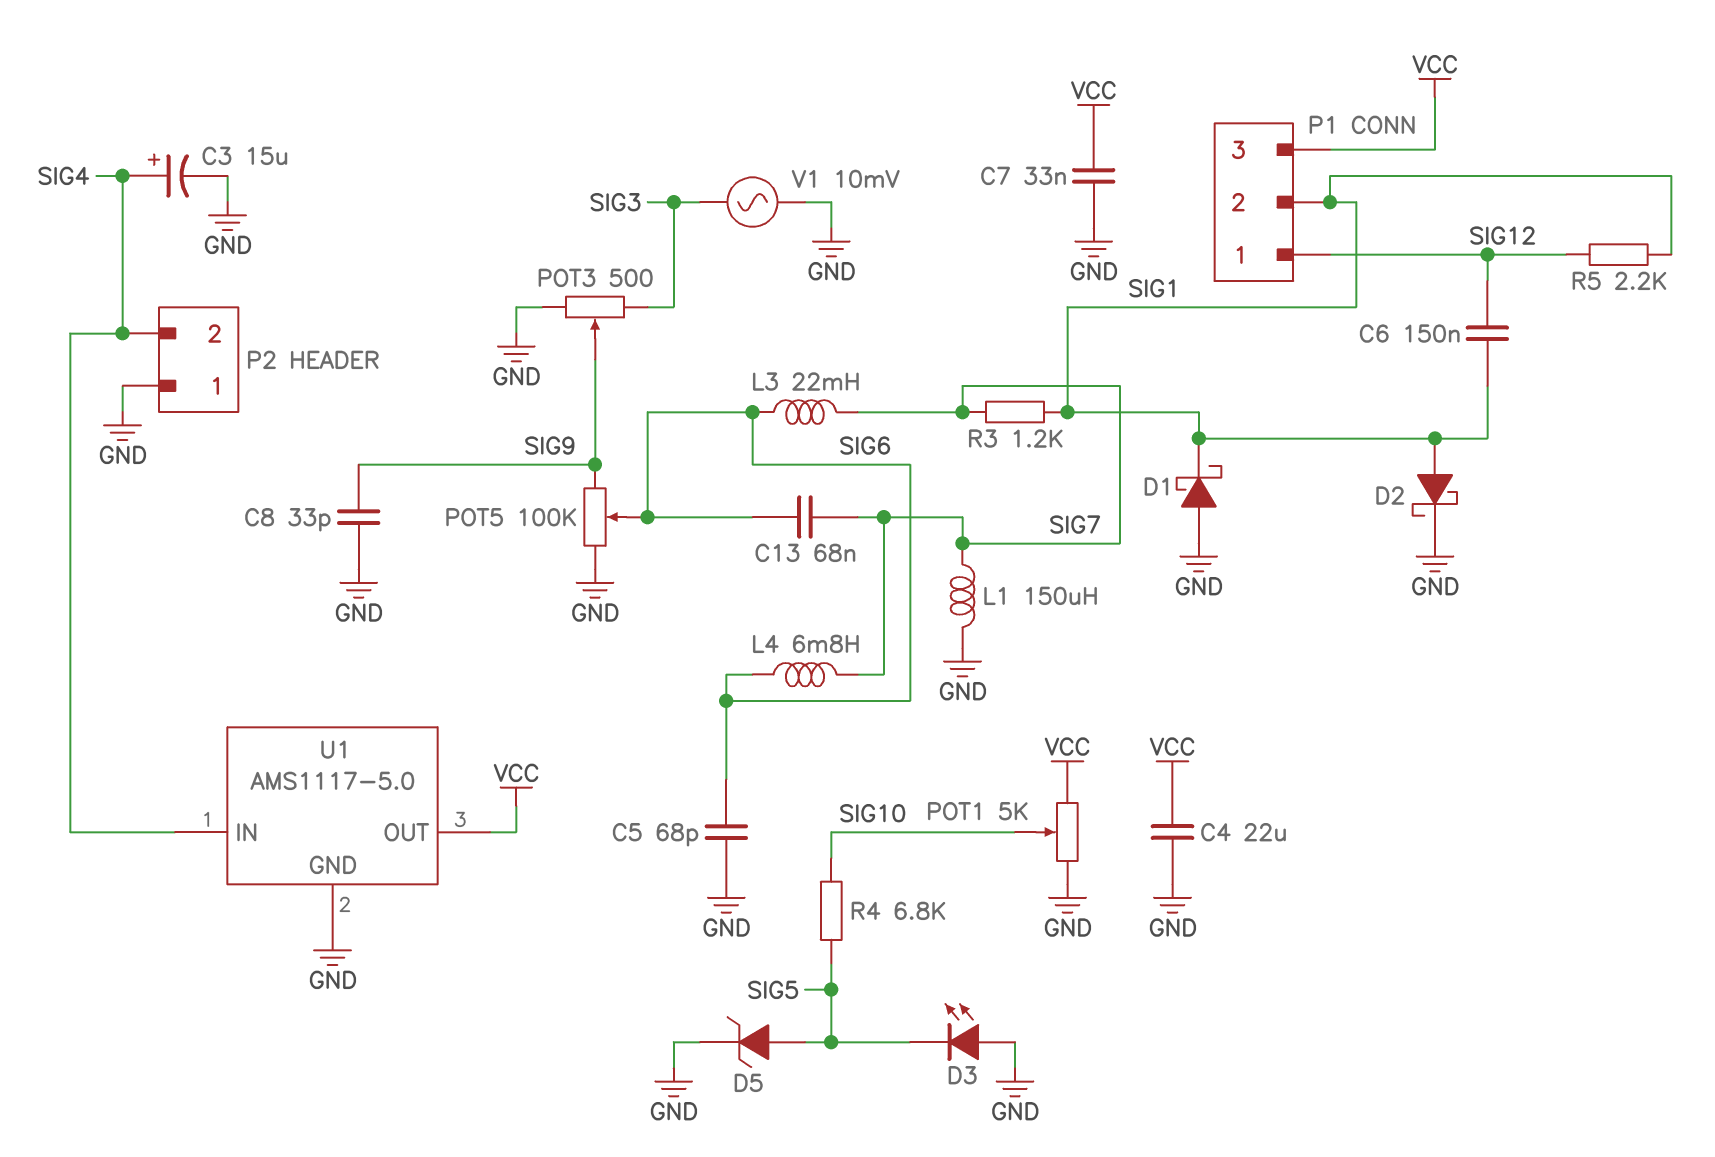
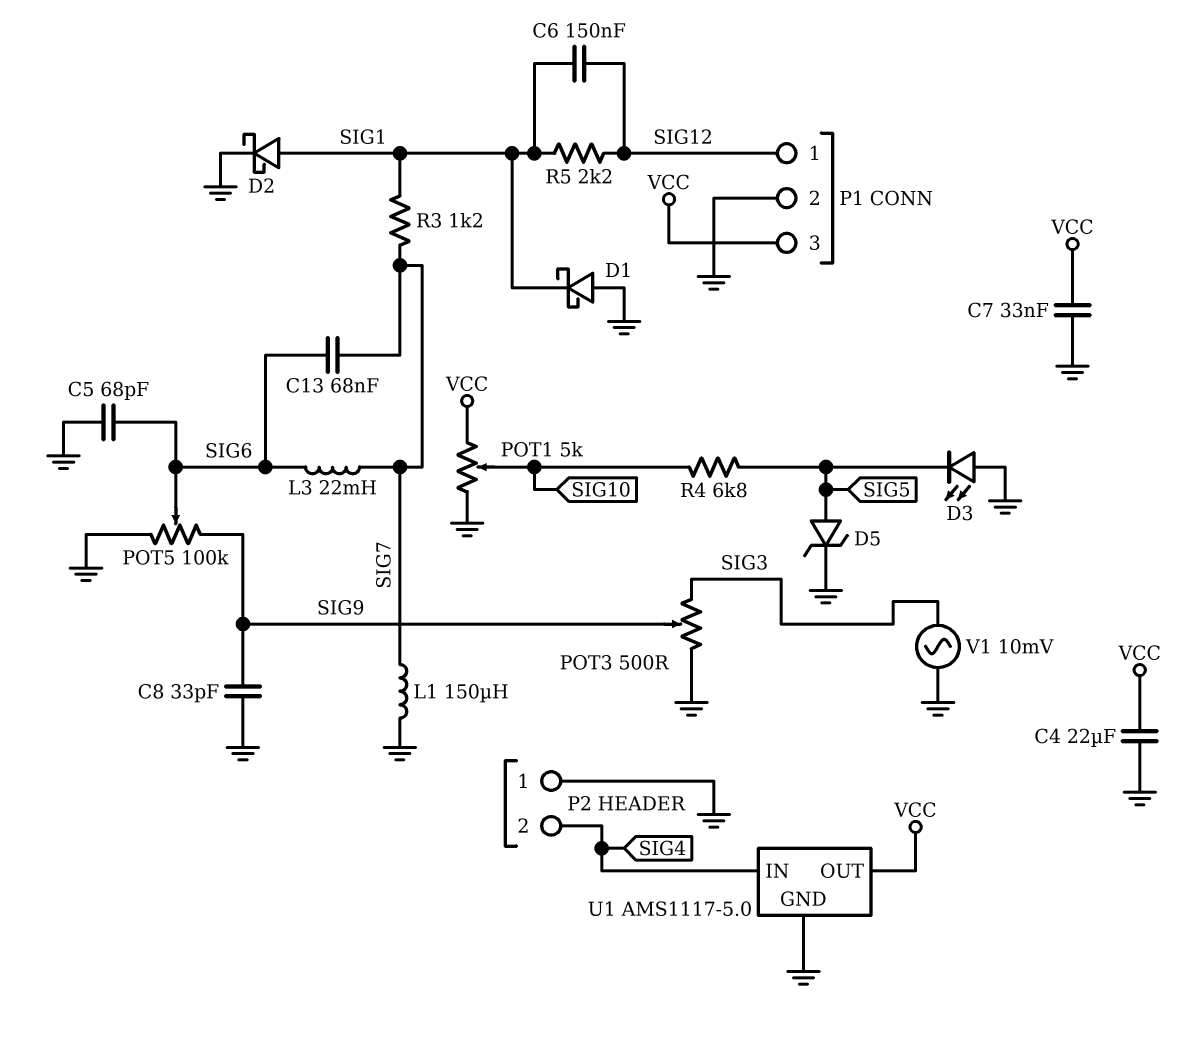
C3: 15uF (plus SIG4, minus GND) -> none
L4: 6.8mH (SIG6, SIG7) -> none
P1 pin 2: SIG1 -> GND

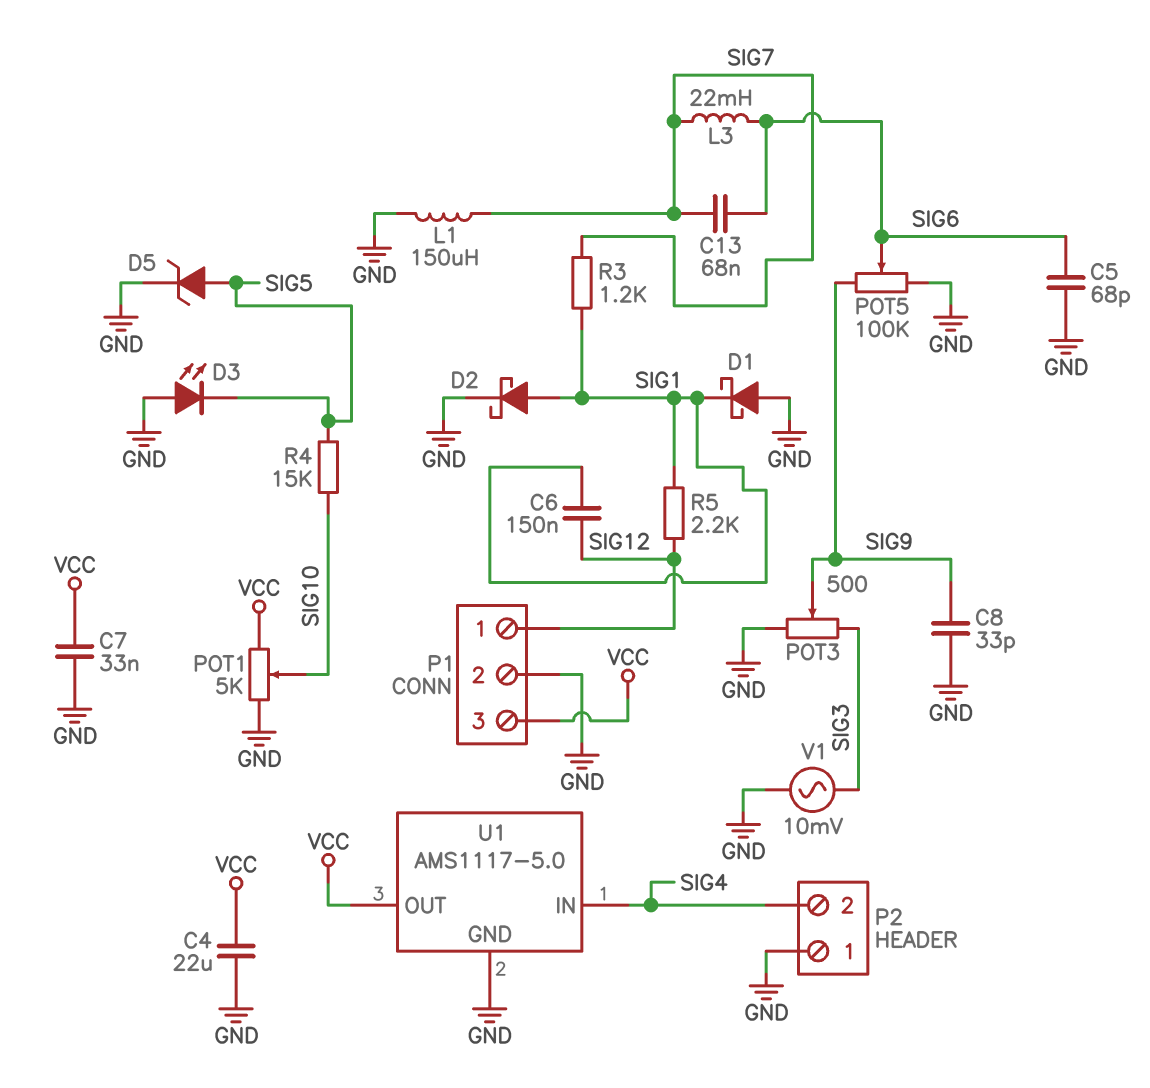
R4: 6.8k (SIG5, SIG10) -> 15k (SIG5, SIG10)

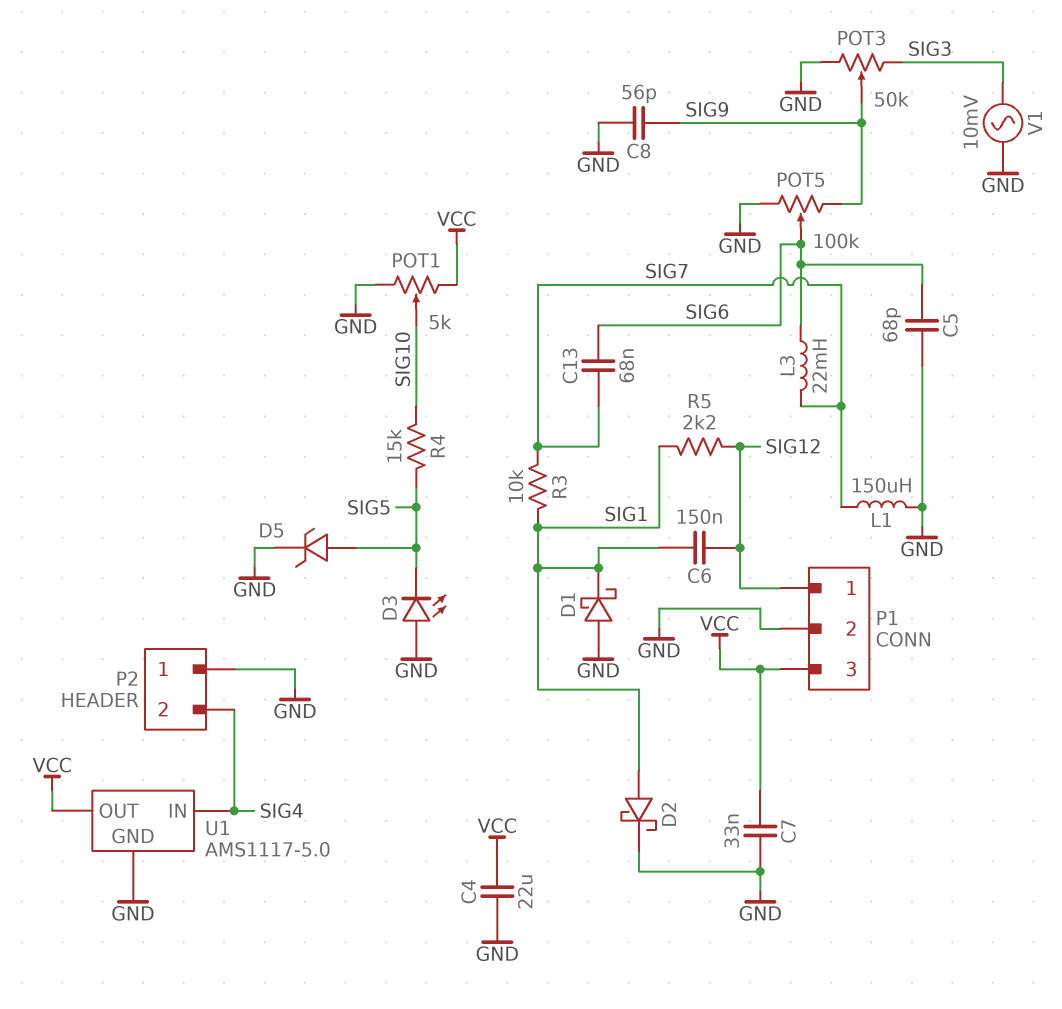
C8: 33pF (GND, SIG9) -> 56pF (GND, SIG9)
POT3: 500 (GND, SIG3, wiper SIG9) -> 50k (GND, SIG3, wiper SIG9)
R3: 1.2k (SIG1, SIG7) -> 10k (SIG1, SIG7)

